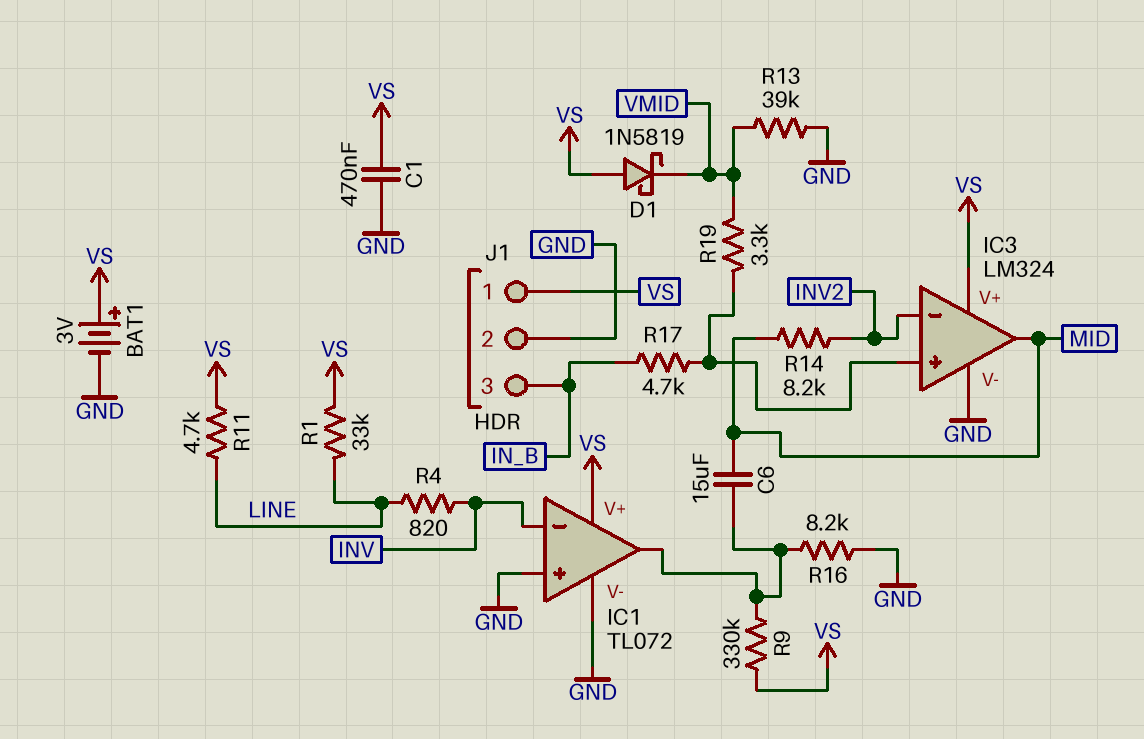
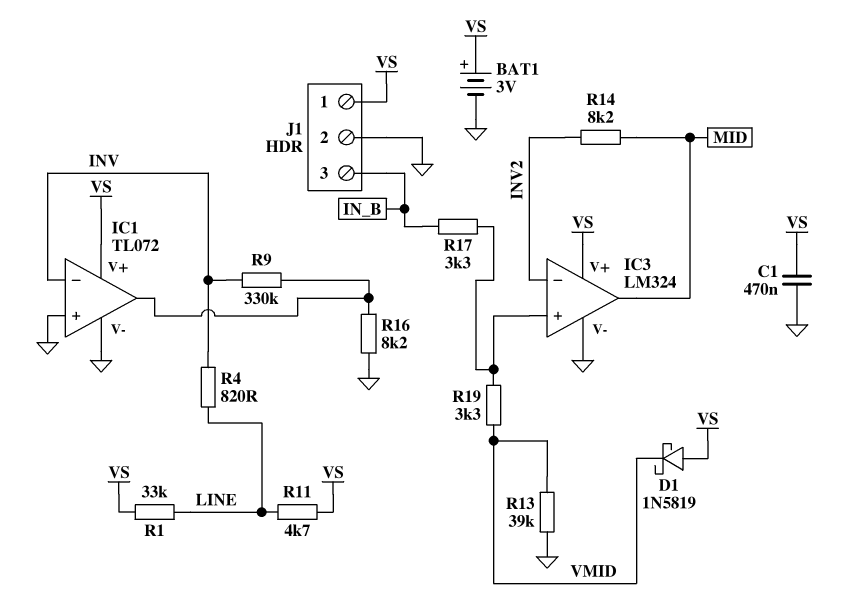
C6: 15uF (IC1/out, MID) -> none
R9: 330k (IC1/out, VS) -> 330k (IC1/out, INV)
R17: 4.7k (IC3/in+, IN_B) -> 3.3k (IC3/in+, IN_B)

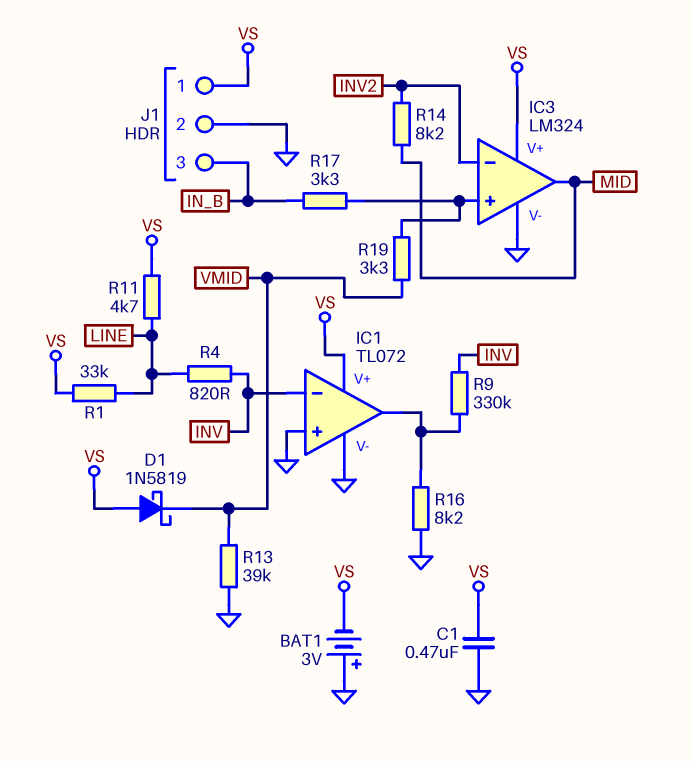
BAT1: 3V (plus VS, minus GND) -> 3V (plus GND, minus VS)

